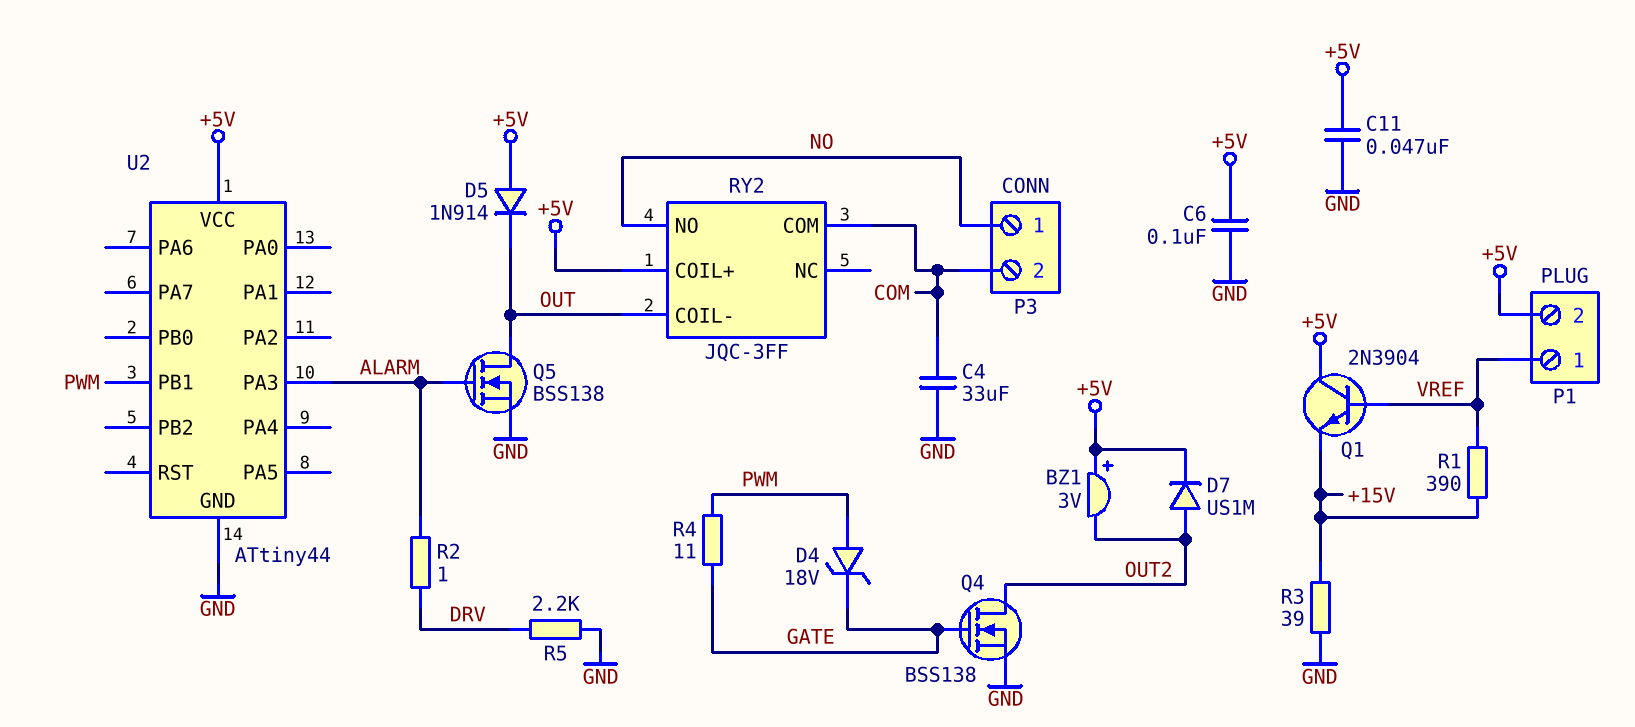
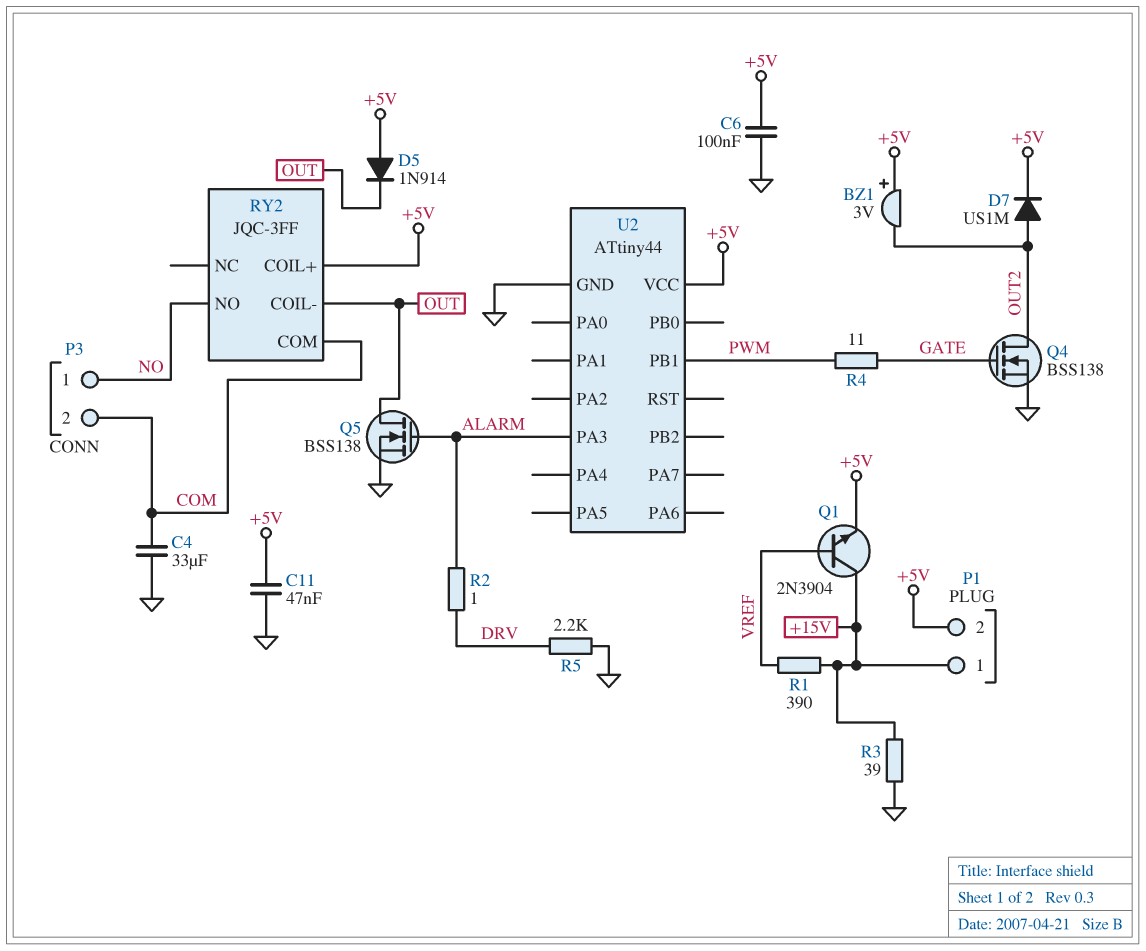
D4: zener 18V (A PWM, K GATE) -> none
P1 pin 1: VREF -> +15V
Q1: NPN 2N3904 (B VREF, C +5V, E +15V) -> NPN 2N3904 (B VREF, C +15V, E +5V)

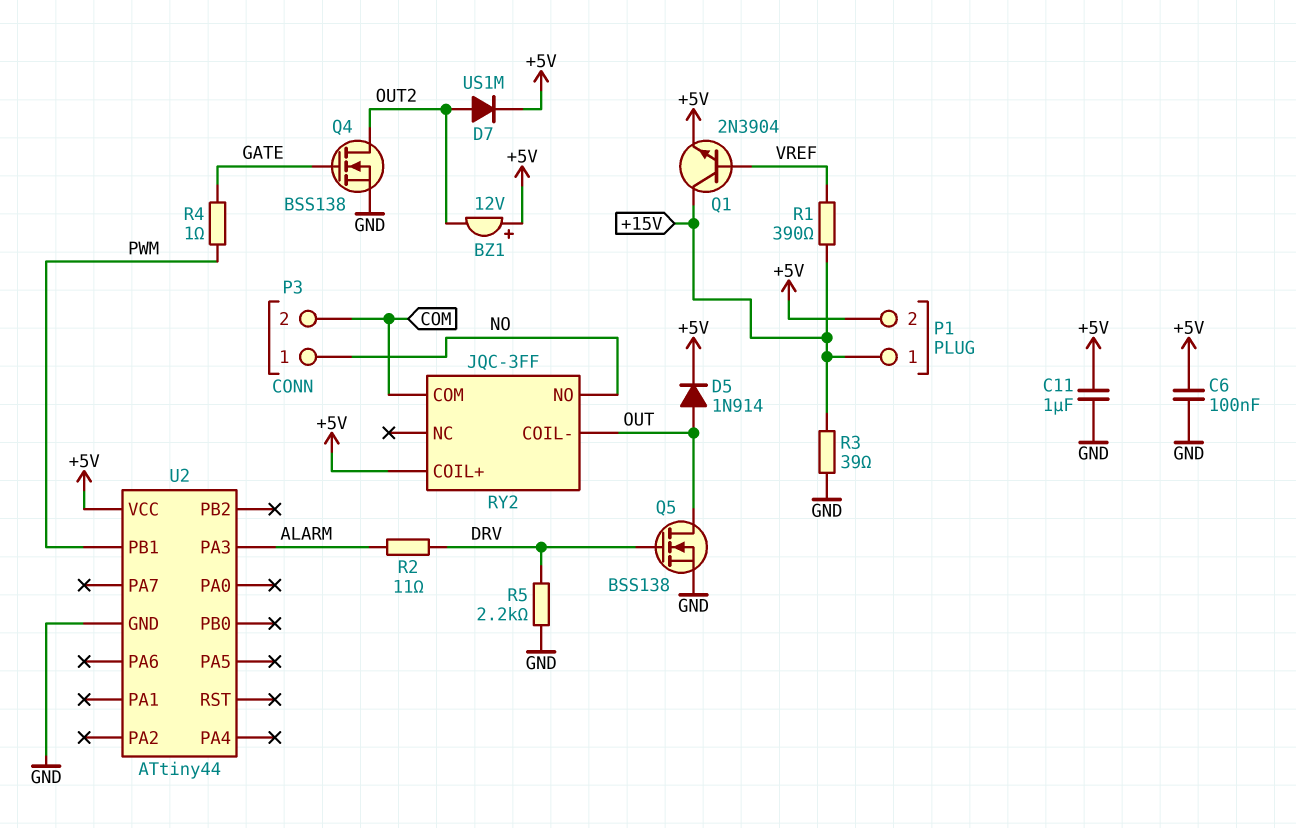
BZ1: buzzer 3V (plus +5V, minus OUT2) -> buzzer 12V (plus +5V, minus OUT2)
C4: 33uF (COM, GND) -> none
C11: 47nF (+5V, GND) -> 1uF (+5V, GND)
D5: diode 1N914 (A +5V, K OUT) -> diode 1N914 (A OUT, K +5V)
Q5: NMOS BSS138 (G ALARM, D OUT, S GND) -> NMOS BSS138 (G DRV, D OUT, S GND)
R2: 1 (ALARM, DRV) -> 11 (ALARM, DRV)
R4: 11 (GATE, PWM) -> 1 (GATE, PWM)

